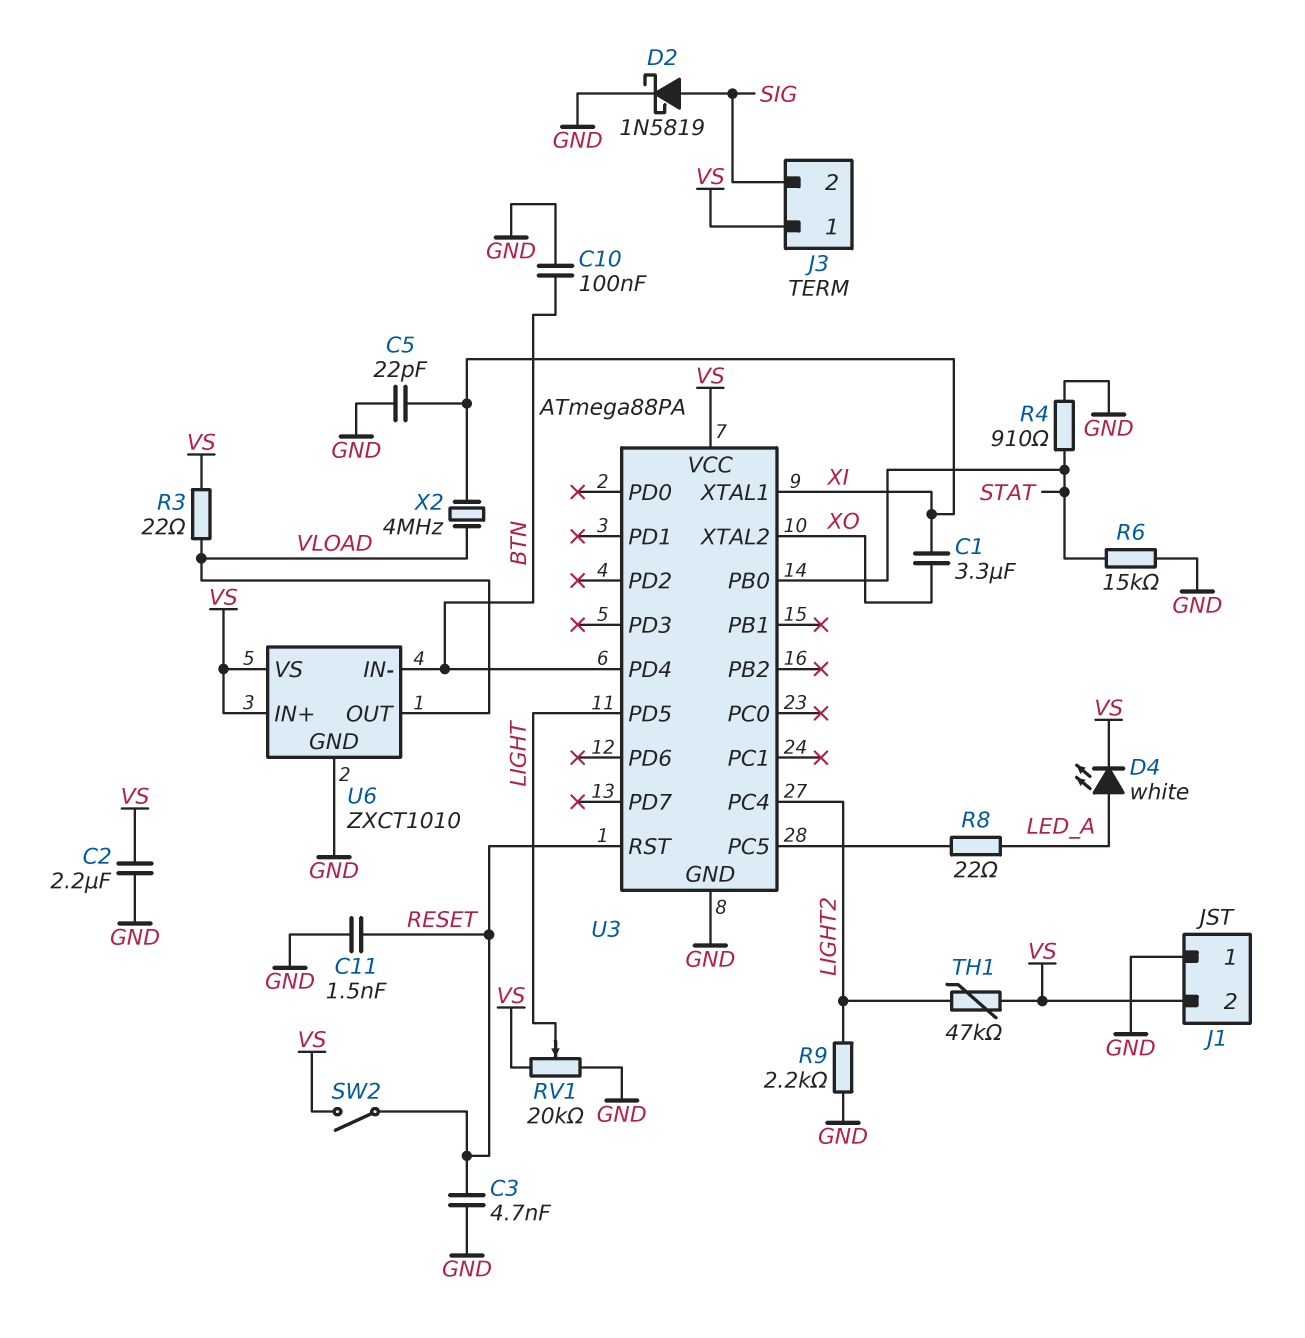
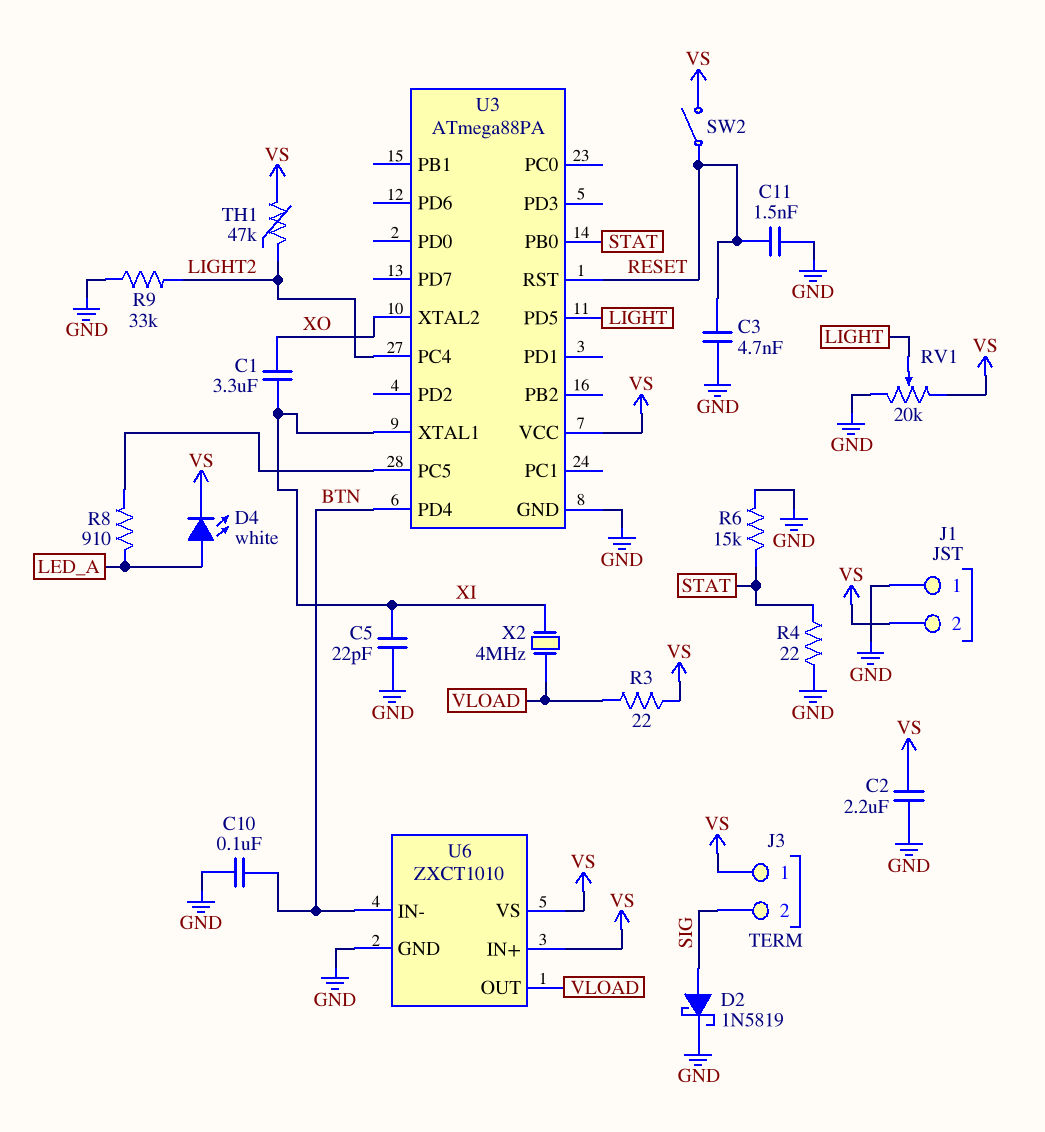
R4: 910 (GND, STAT) -> 22 (GND, STAT)
R8: 22 (LED_A, U3/PC5) -> 910 (LED_A, U3/PC5)
R9: 2.2k (GND, LIGHT2) -> 33k (GND, LIGHT2)

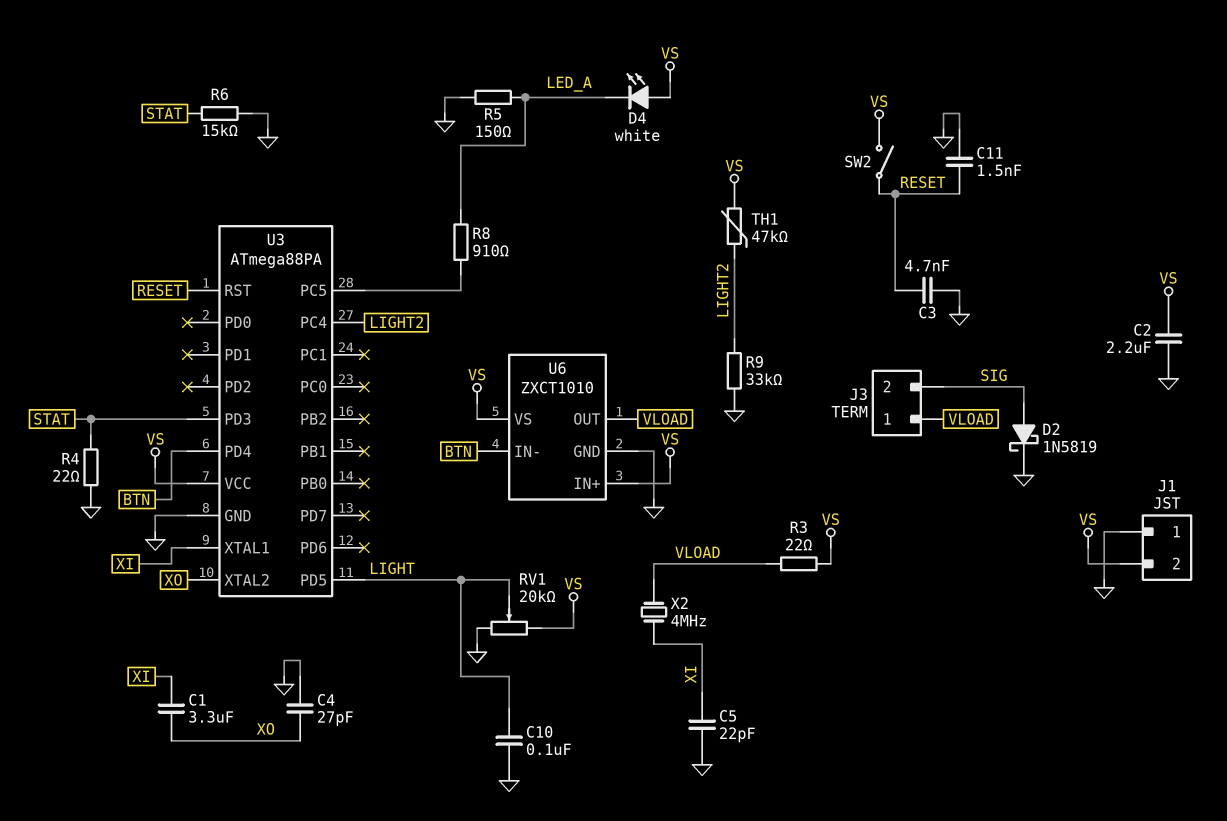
C4: none -> 27pF (GND, XO)
C10: 100nF (BTN, GND) -> 100nF (GND, LIGHT)
D4: LED white (A LED_A, K VS) -> LED white (A VS, K LED_A)
J3 pin 1: VS -> VLOAD
R5: none -> 150 (GND, LED_A)
U3 pin PB0: STAT -> none
U3 pin PD3: none -> STAT

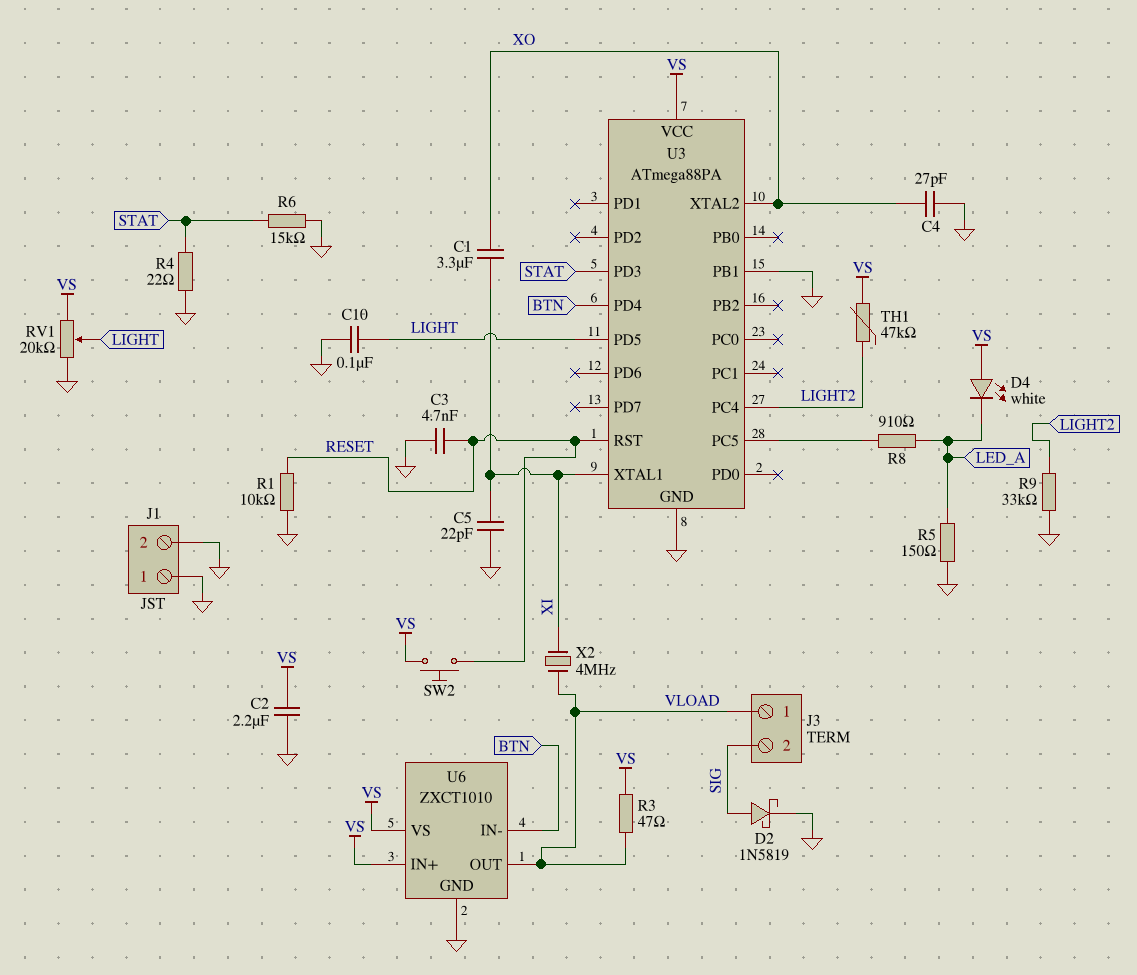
C11: 1.5nF (GND, RESET) -> none
J1 pin 2: VS -> GND
R1: none -> 10k (GND, RESET)
R3: 22 (VLOAD, VS) -> 47 (VLOAD, VS)
SW2: switch (RESET, VS) -> button (RESET, VS)
U3 pin PB1: none -> GND

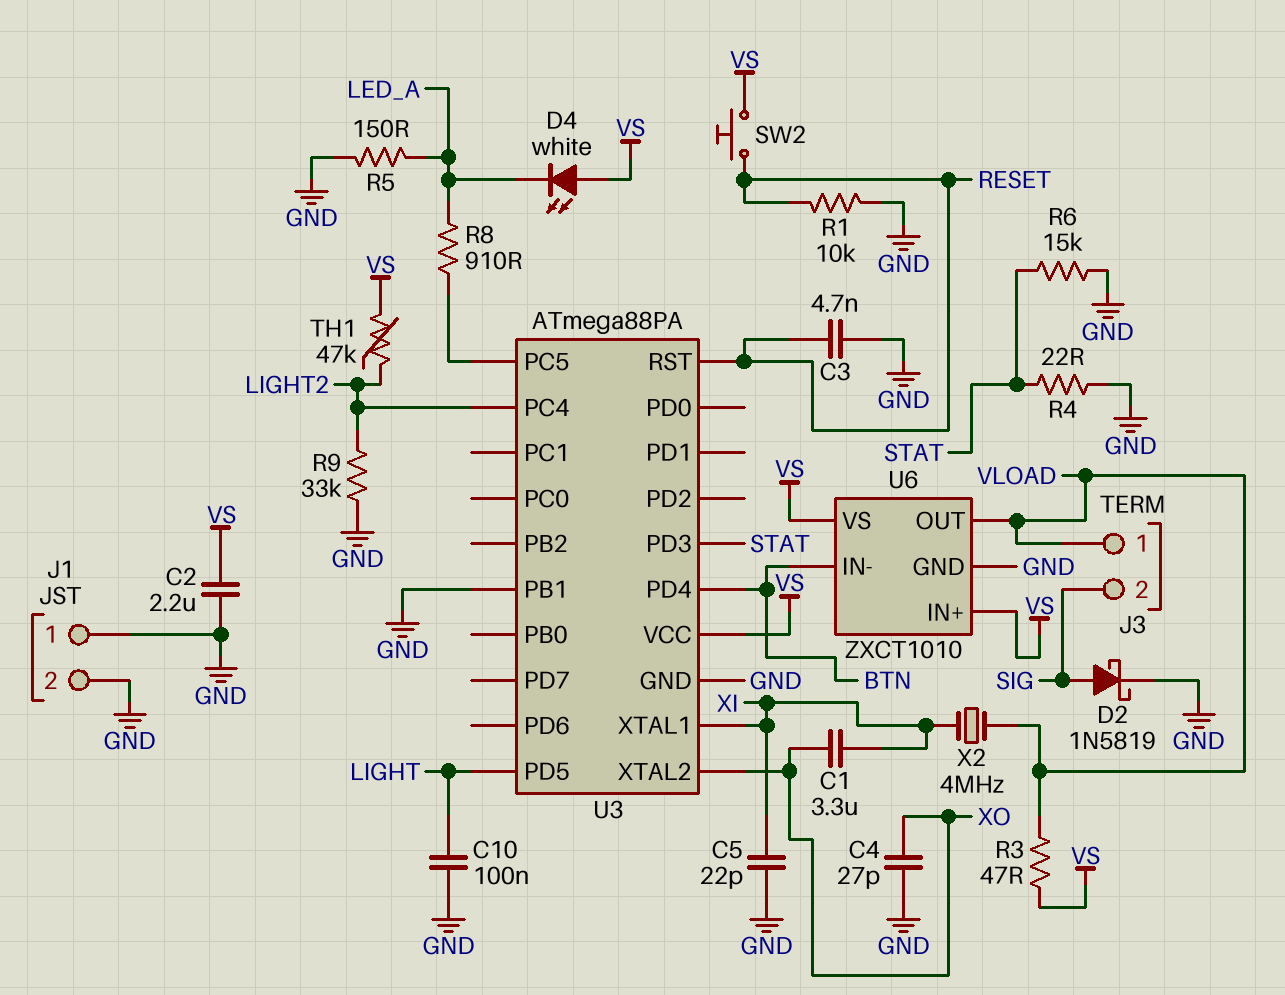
RV1: 20k (GND, VS, wiper LIGHT) -> none

